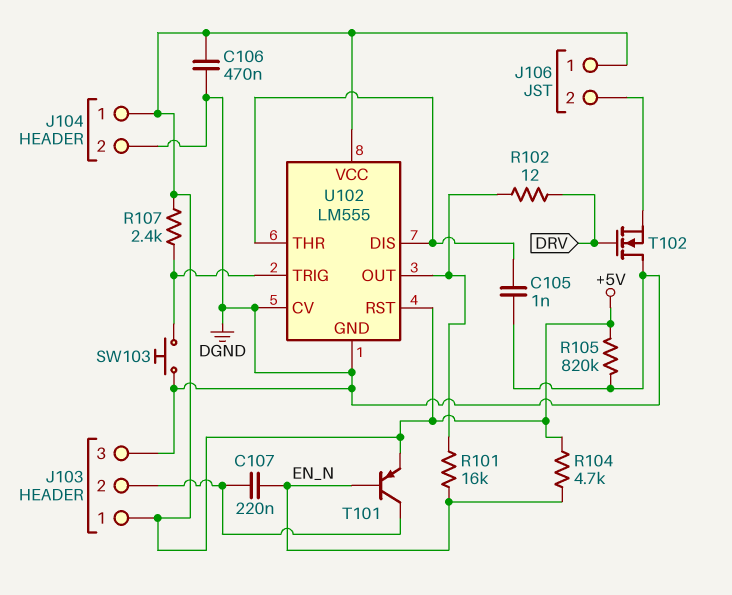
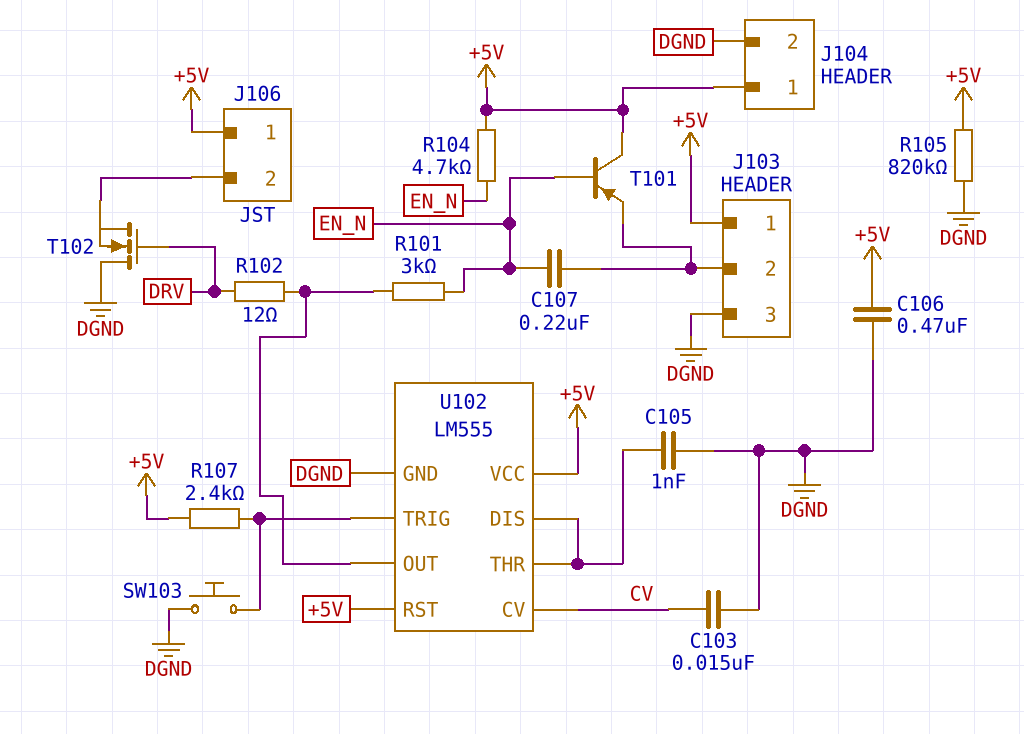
C103: none -> 15nF (CV, DGND)
R101: 16k (EN_N, U102/OUT) -> 3k (EN_N, U102/OUT)
T101: PNP (B EN_N, C J103/2, E +5V) -> PNP (B EN_N, C +5V, E J103/2)
U102 pin CV: DGND -> CV

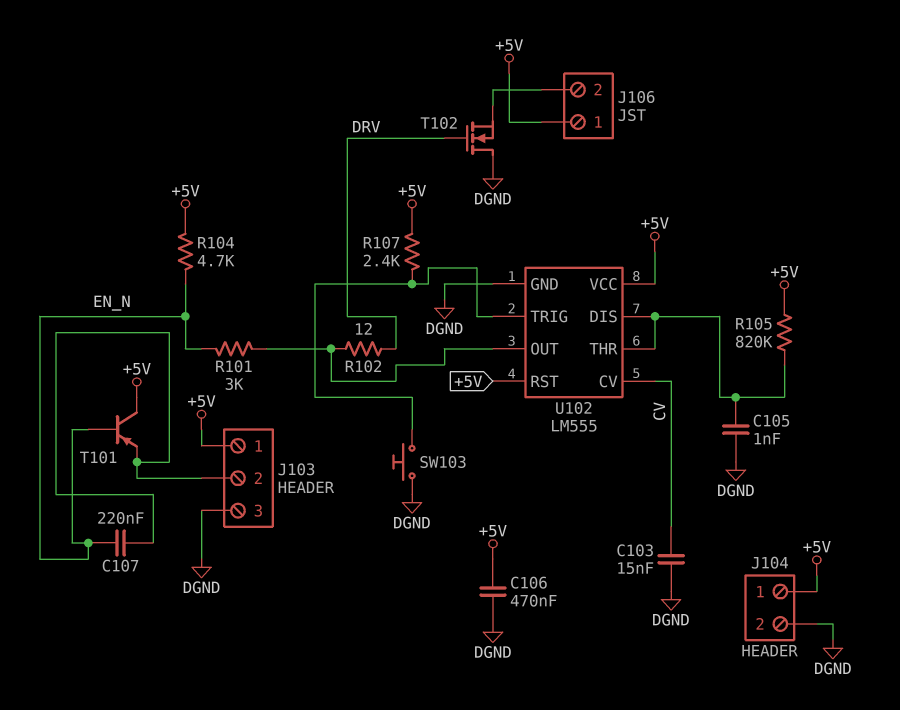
R105: 820k (+5V, DGND) -> 820k (+5V, U102/DIS)

